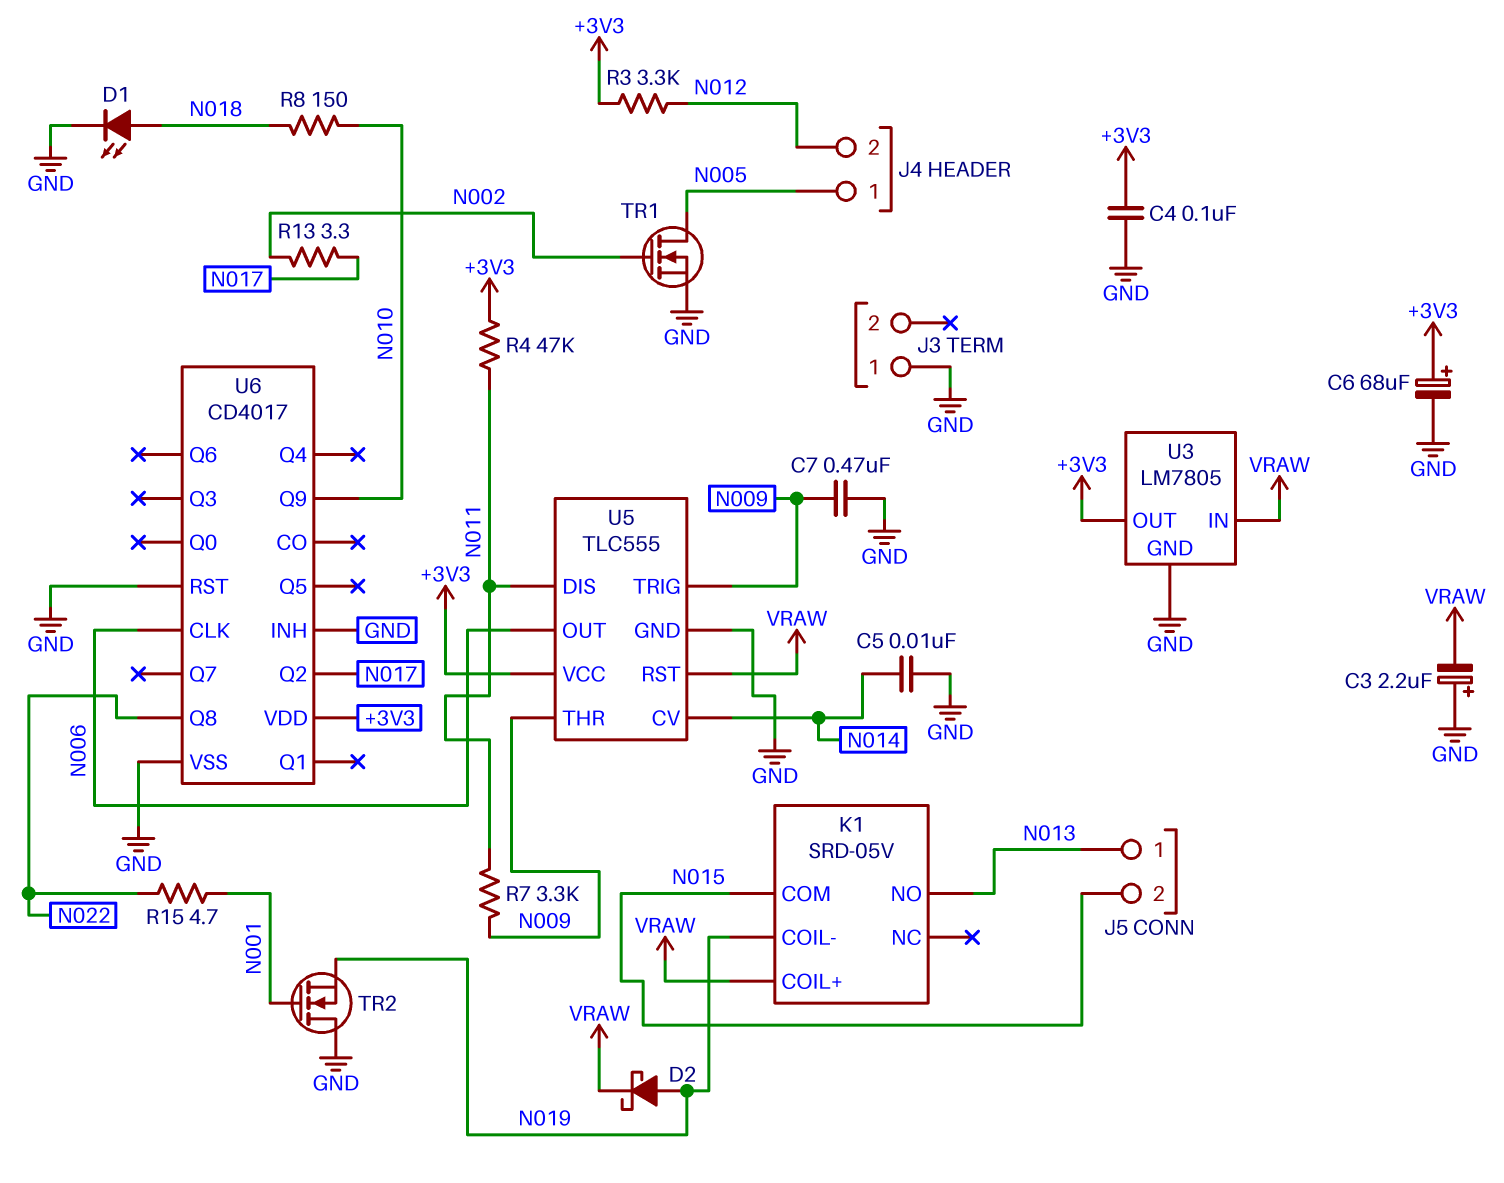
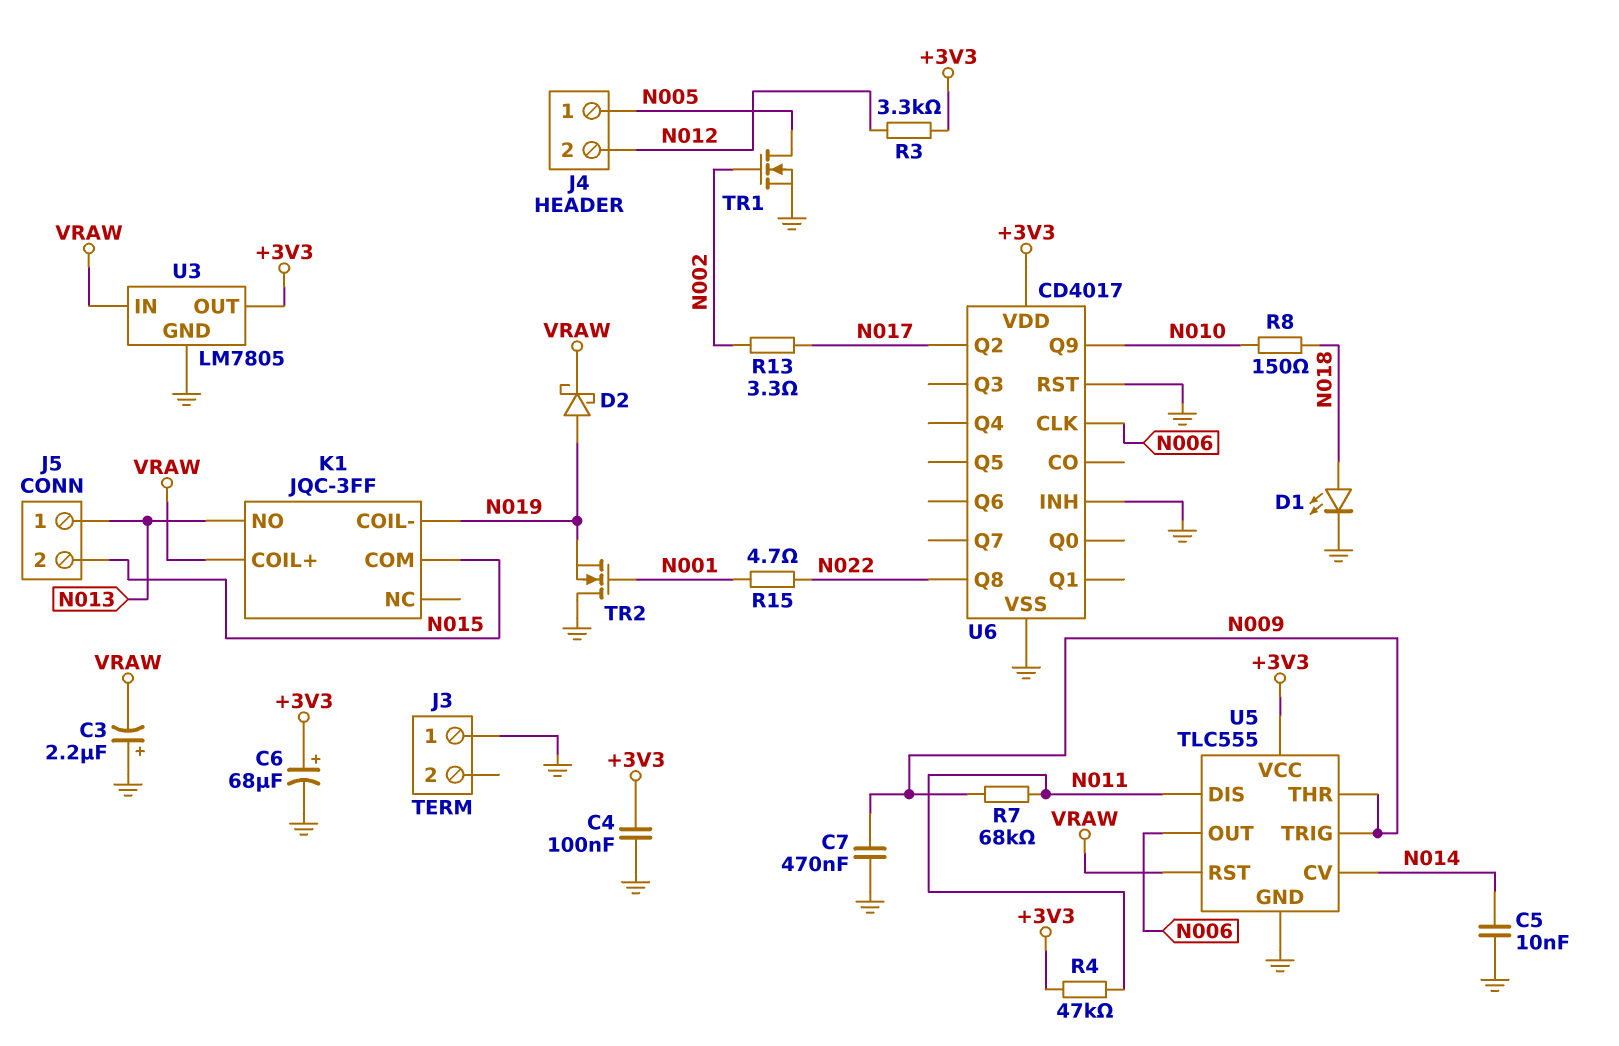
K1: SRD-05V -> JQC-3FF
R7: 3.3k (N009, N011) -> 68k (N009, N011)

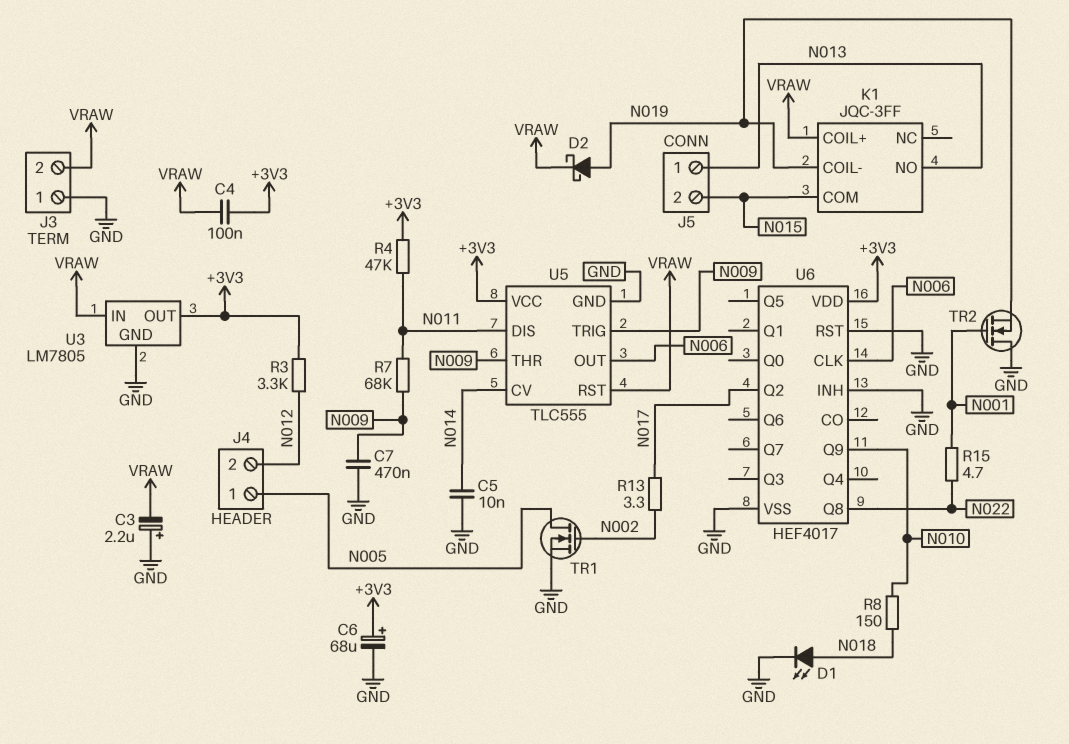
C4: 100nF (+3V3, GND) -> 100nF (+3V3, VRAW)
J3 pin 2: none -> VRAW
U6: CD4017 -> HEF4017

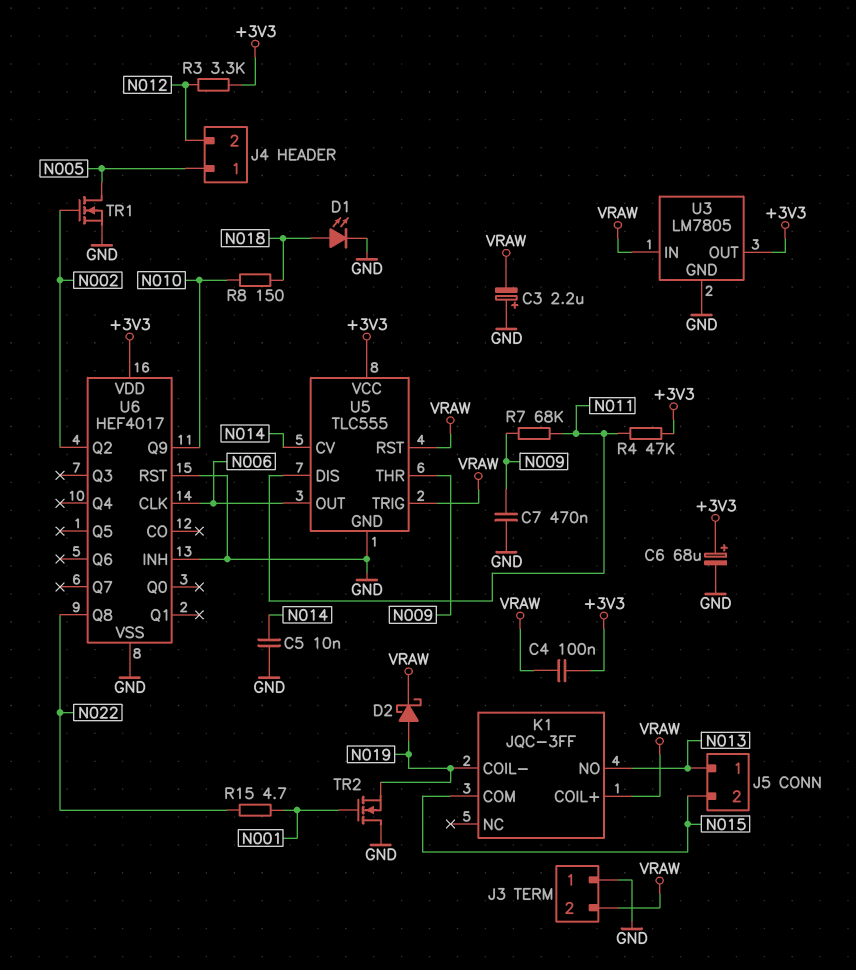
R13: 3.3 (N002, N017) -> none
U5 pin TRIG: N009 -> VRAW
U6 pin Q2: N017 -> N002

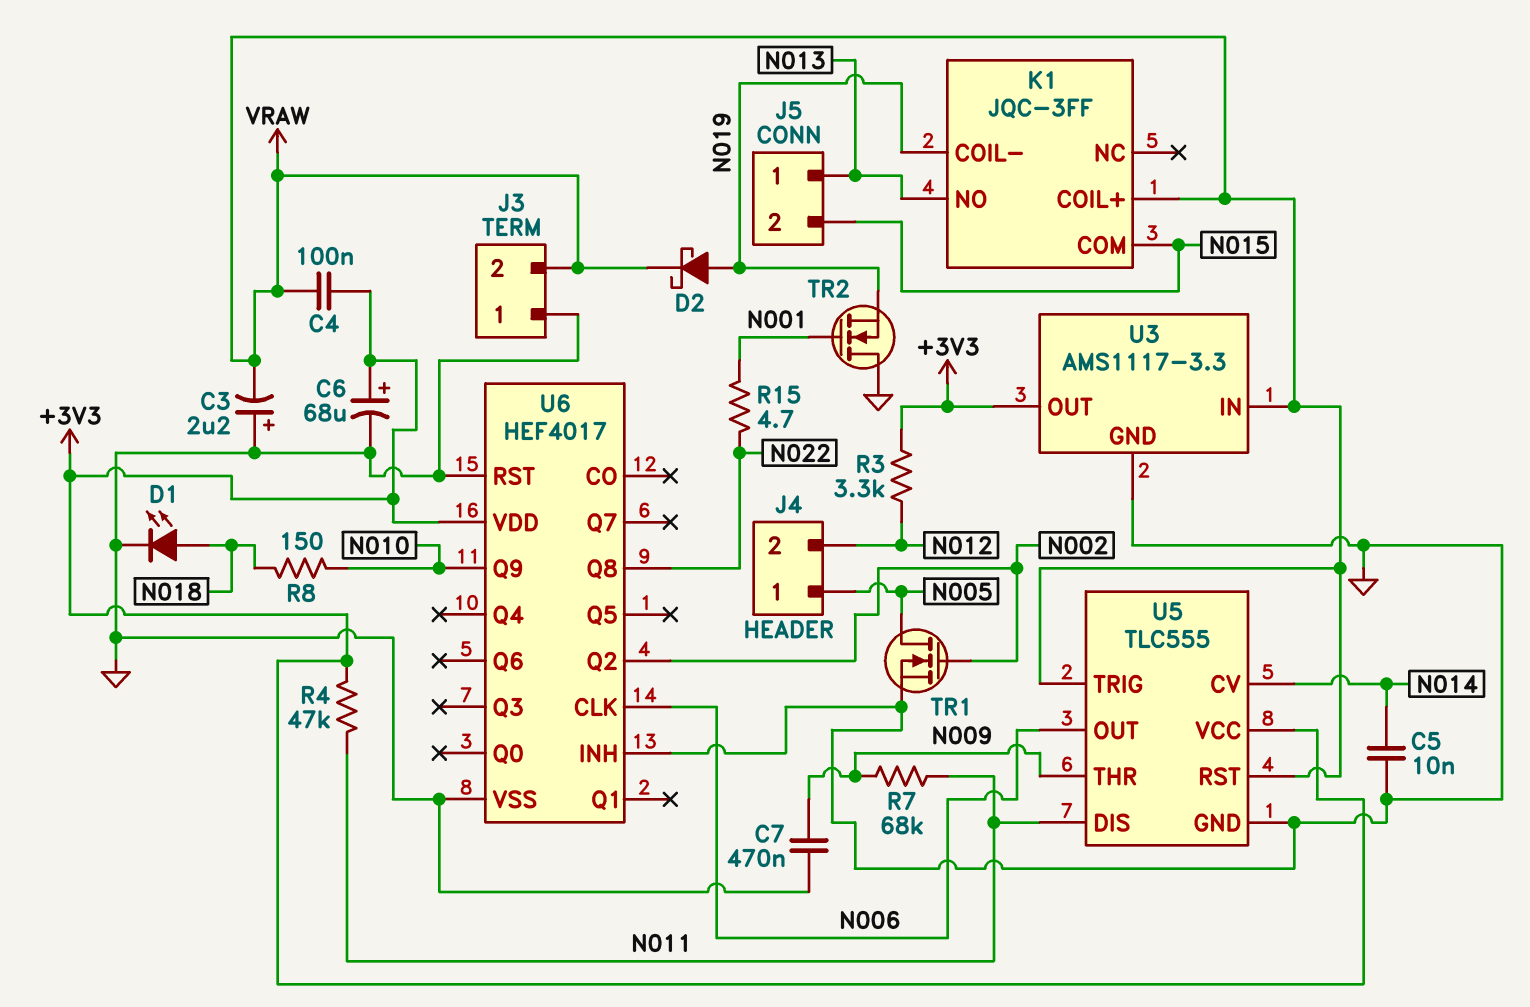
U3: LM7805 -> AMS1117-3.3

